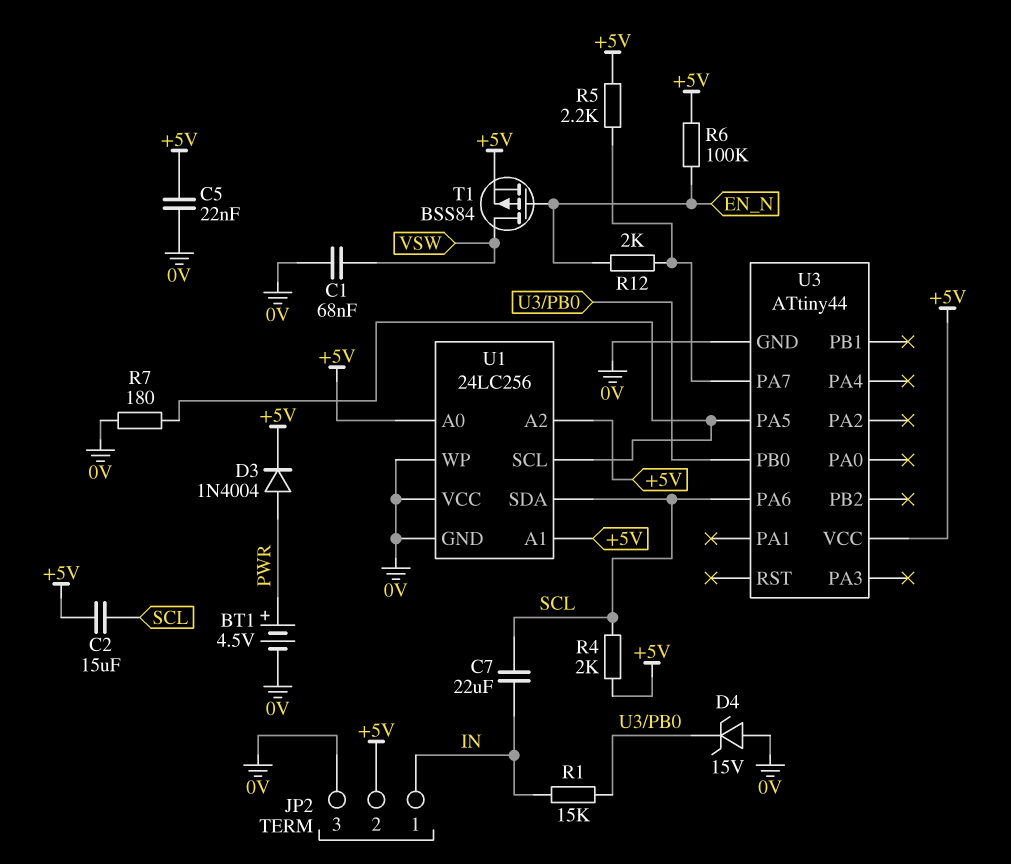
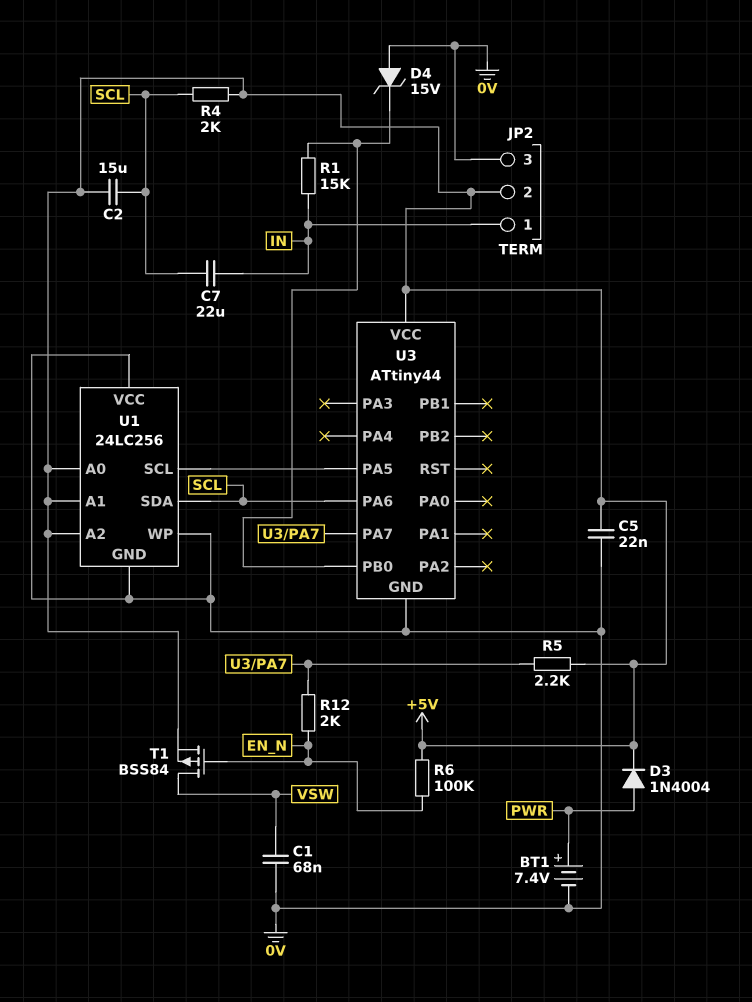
BT1: 4.5V (plus PWR, minus 0V) -> 7.4V (plus PWR, minus 0V)
R7: 180 (0V, U1/SCL) -> none

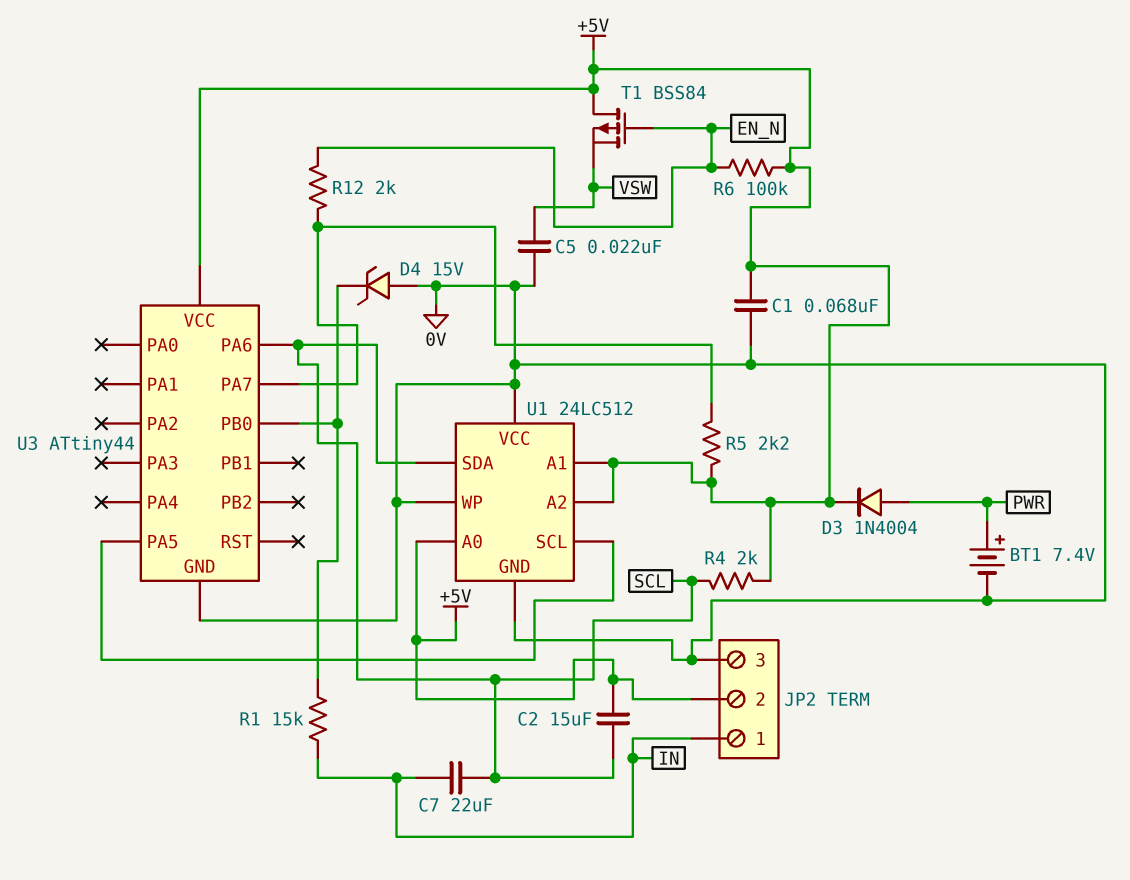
C1: 68nF (0V, VSW) -> 68nF (+5V, 0V)
C5: 22nF (+5V, 0V) -> 22nF (0V, VSW)
T1: PMOS BSS84 (G EN_N, D VSW, S +5V) -> PMOS BSS84 (G EN_N, D +5V, S VSW)
U1: 24LC256 -> 24LC512

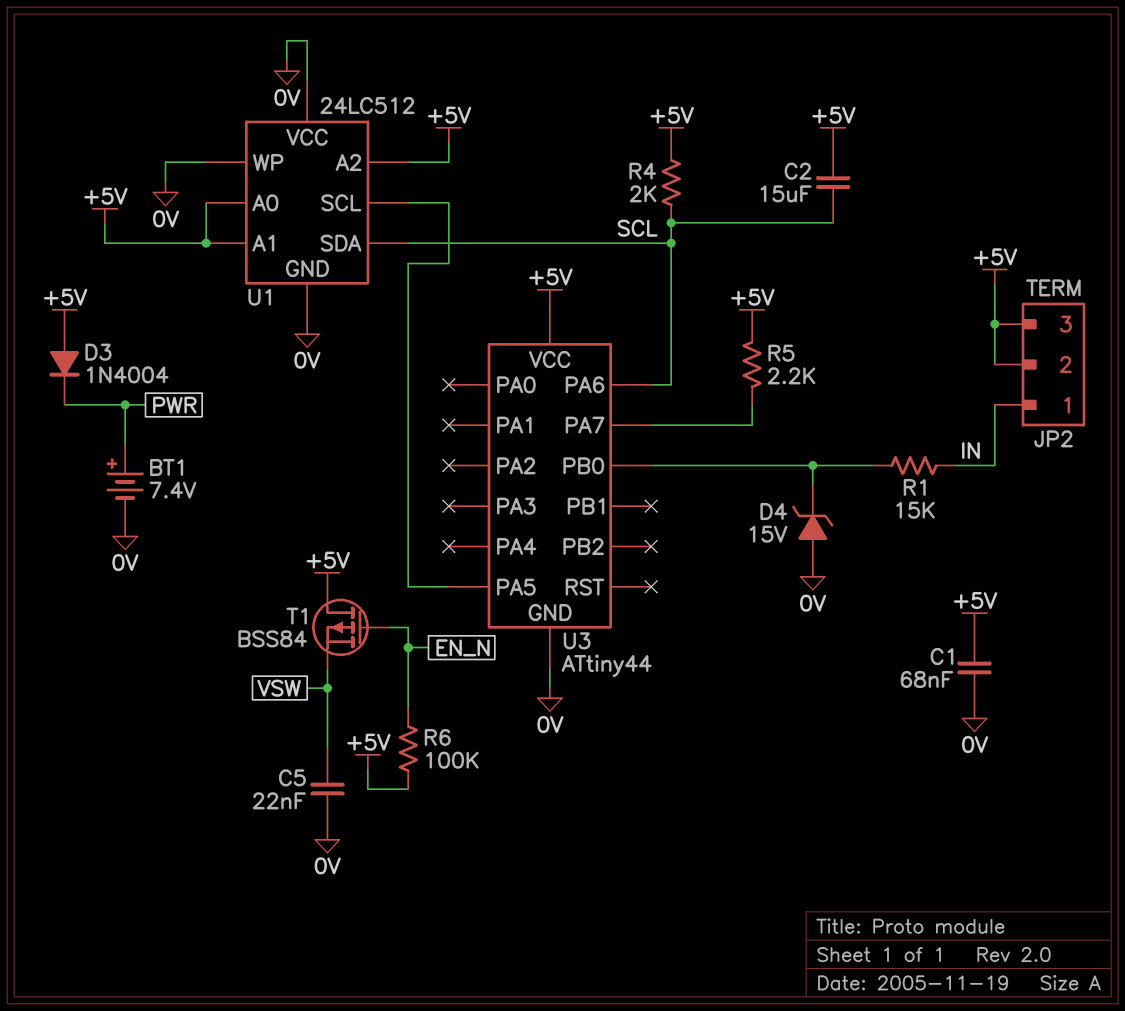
C7: 22uF (IN, SCL) -> none
D3: diode 1N4004 (A PWR, K +5V) -> diode 1N4004 (A +5V, K PWR)
JP2 pin 3: 0V -> +5V
R12: 2k (EN_N, U3/PA7) -> none

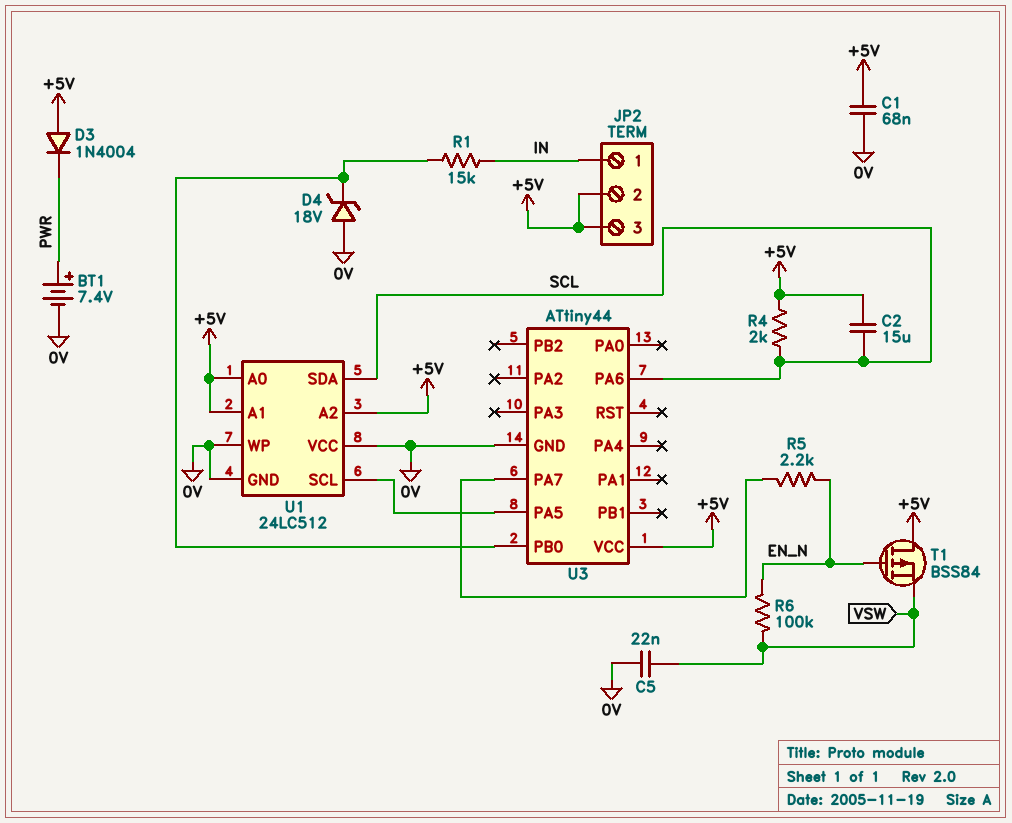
D4: zener 15V (A 0V, K U3/PB0) -> zener 18V (A 0V, K U3/PB0)
R5: 2.2k (+5V, U3/PA7) -> 2.2k (EN_N, U3/PA7)
R6: 100k (+5V, EN_N) -> 100k (EN_N, VSW)

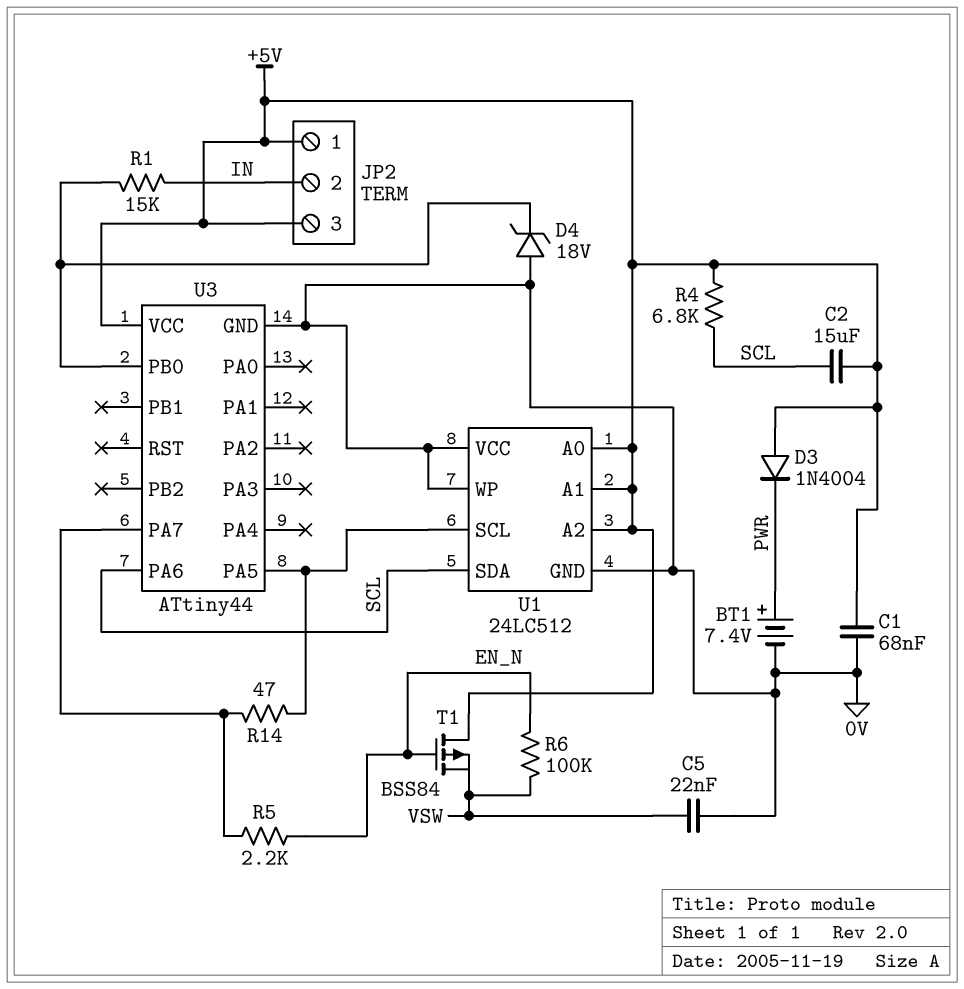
JP2 pin 1: IN -> +5V
JP2 pin 2: +5V -> IN
R4: 2k (+5V, SCL) -> 6.8k (+5V, SCL)
R14: none -> 47 (U1/SCL, U3/PA7)

